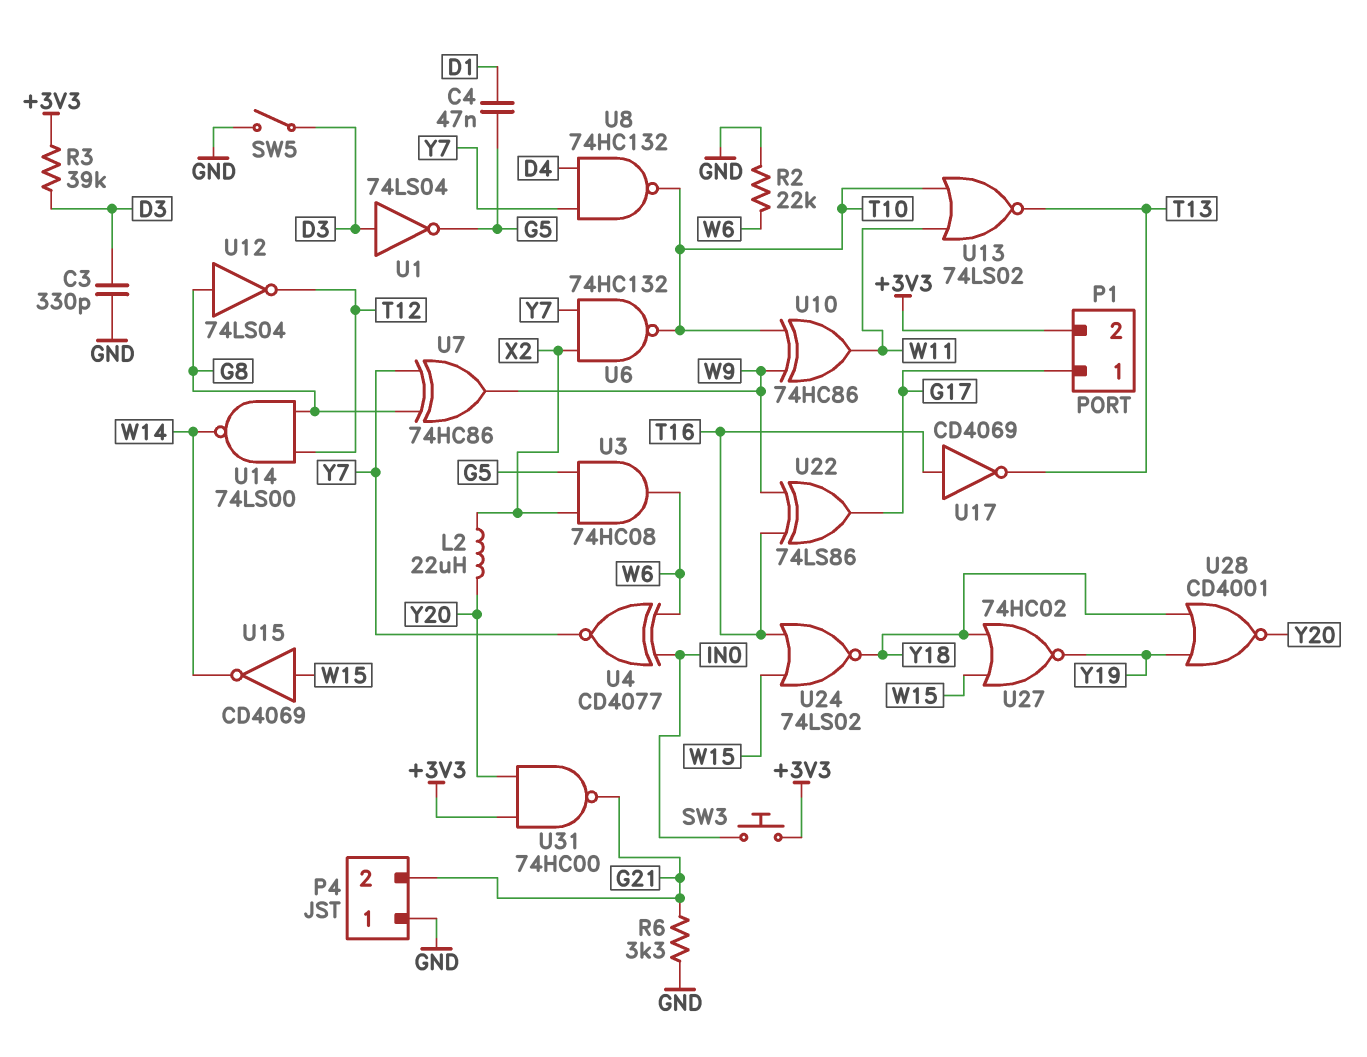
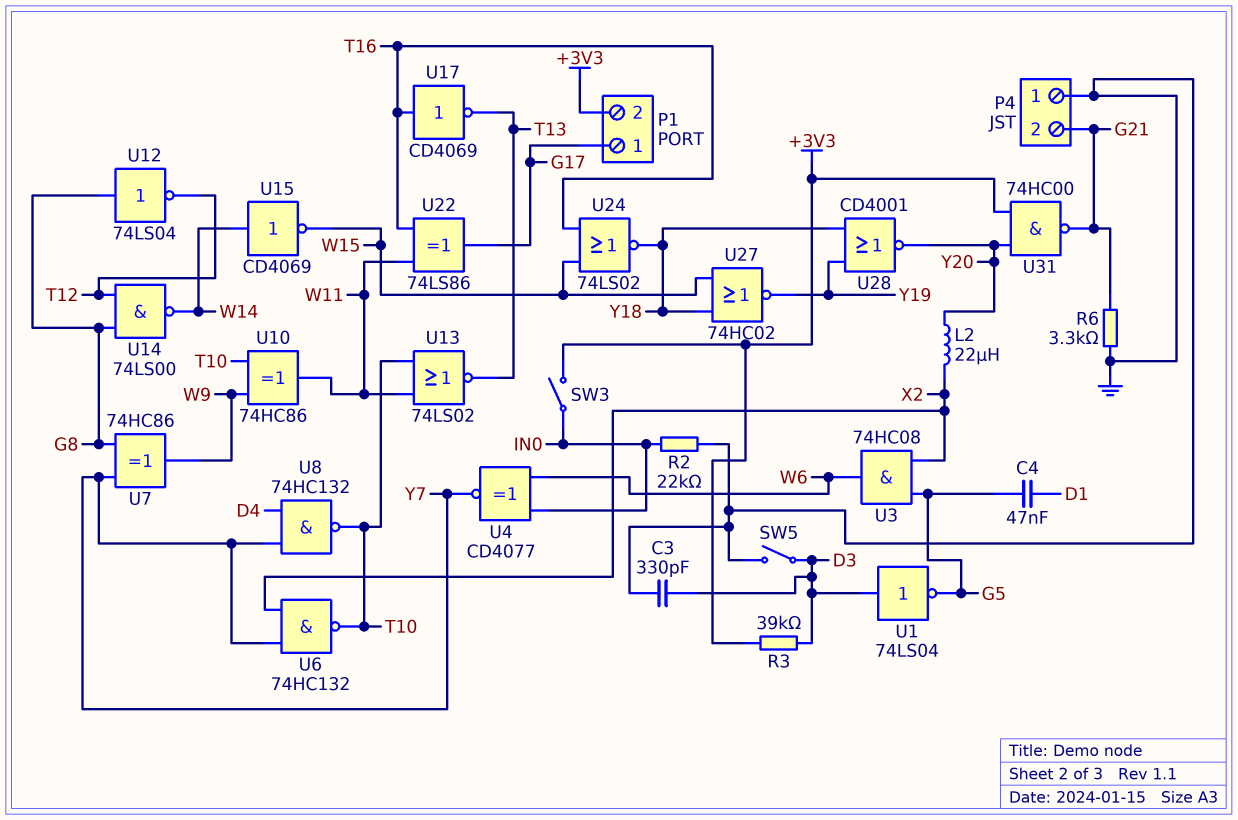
R2: 22k (GND, W6) -> 22k (GND, IN0)
SW3: button (+3V3, IN0) -> switch (+3V3, IN0)
U15: NOT CD4069 (in W15, out W14) -> NOT CD4069 (in W14, out W15)
U22: XOR 74LS86 (in T16, in W9, out G17) -> XOR 74LS86 (in T16, in W11, out G17)

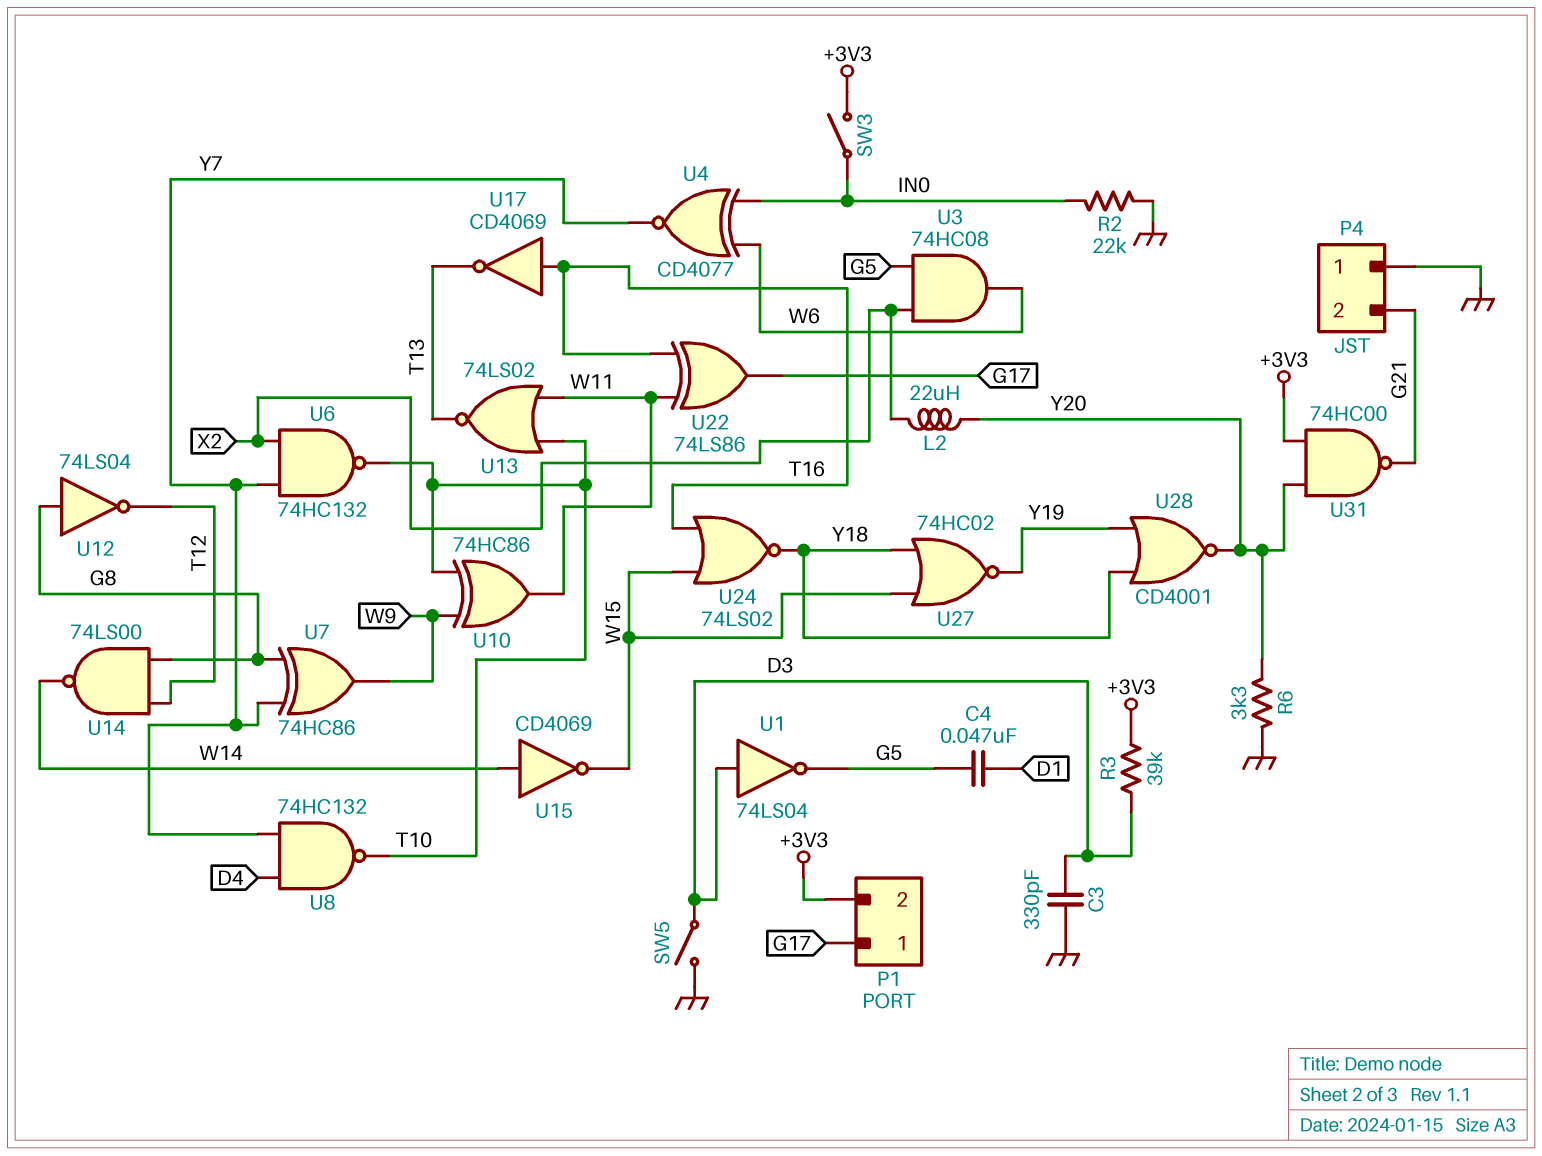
R6: 3.3k (G21, GND) -> 3.3k (GND, Y20)

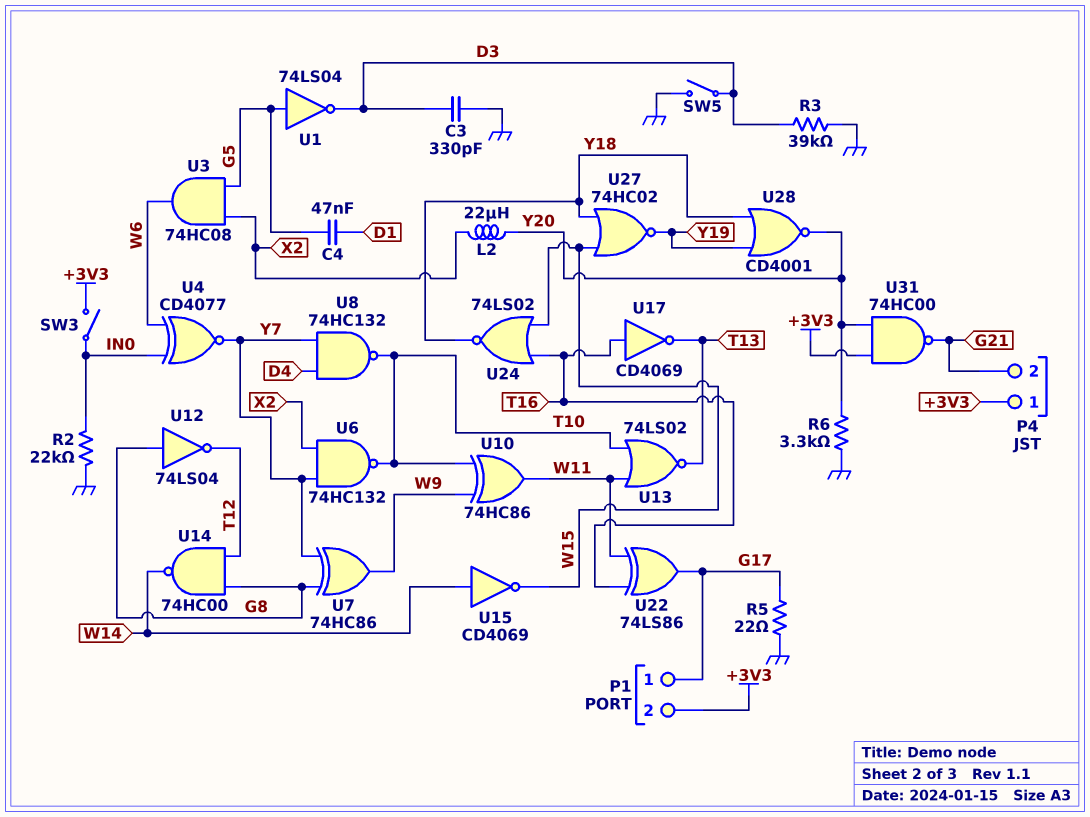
P4 pin 1: GND -> +3V3
R3: 39k (+3V3, D3) -> 39k (D3, GND)
R5: none -> 22 (G17, GND)
U1: NOT 74LS04 (in D3, out G5) -> NOT 74LS04 (in G5, out D3)
U14: NAND 74LS00 (in G8, in T12, out W14) -> NAND 74HC00 (in G8, in T12, out W14)

